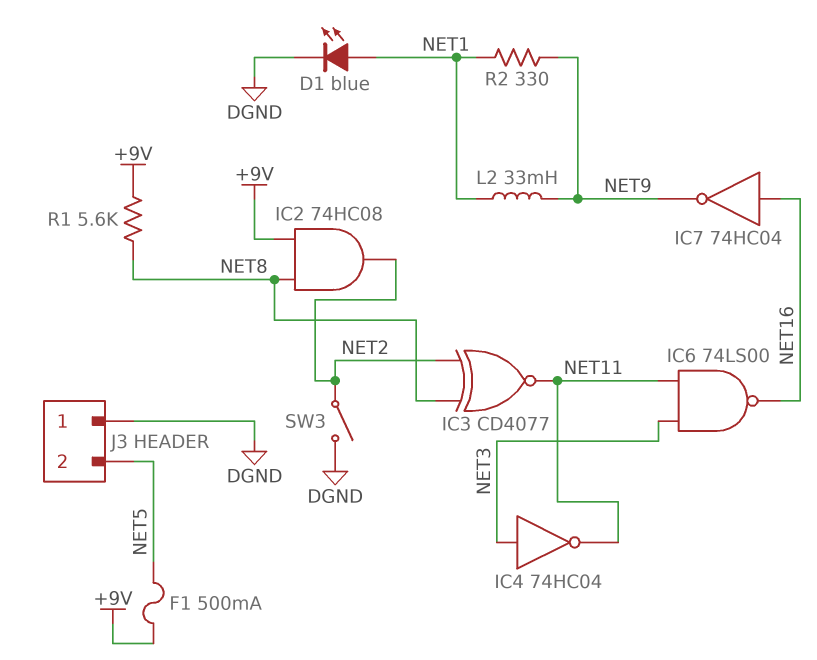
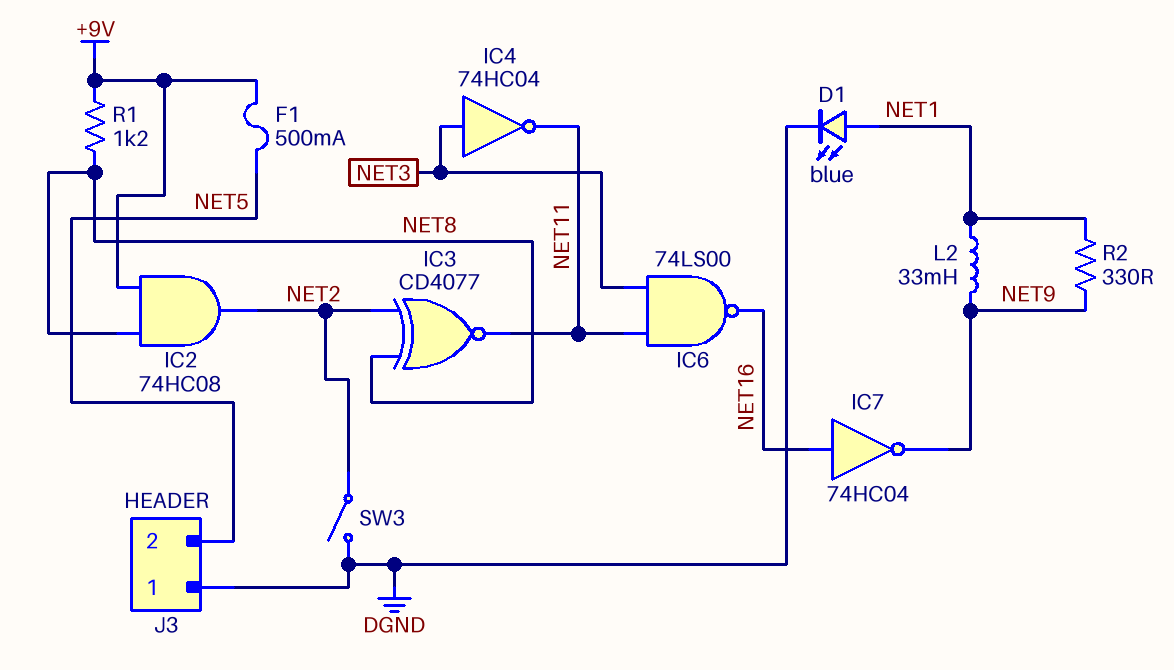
R1: 5.6k (+9V, NET8) -> 1.2k (+9V, NET8)

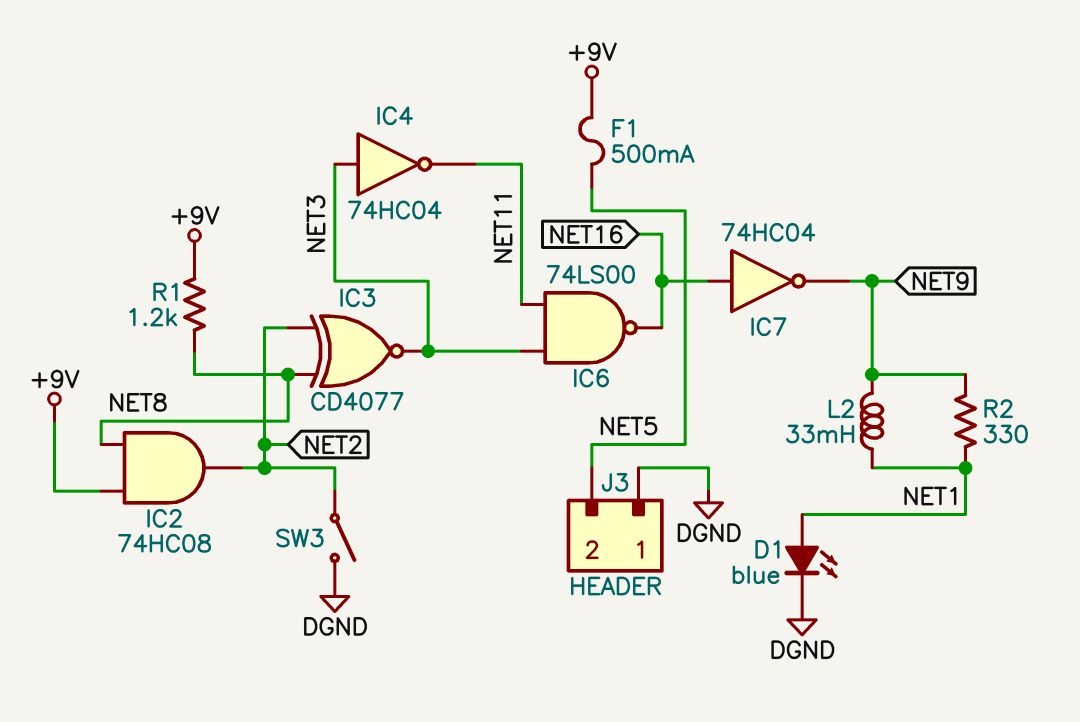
IC3: XNOR CD4077 (in NET2, in NET8, out NET11) -> XNOR CD4077 (in NET2, in NET8, out NET3)

